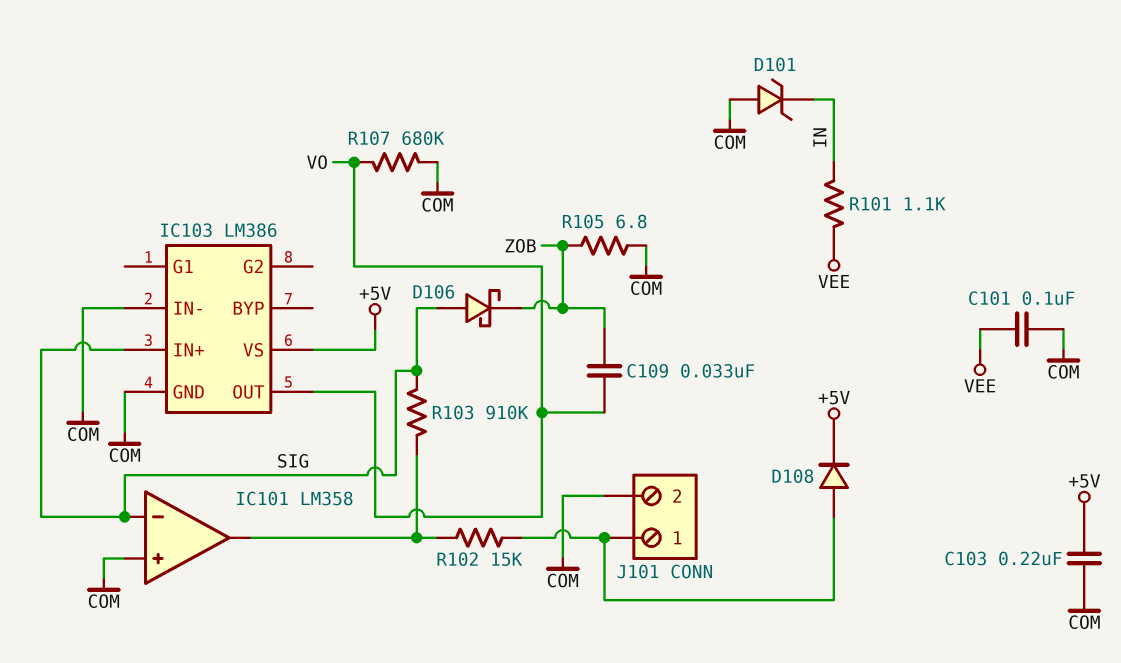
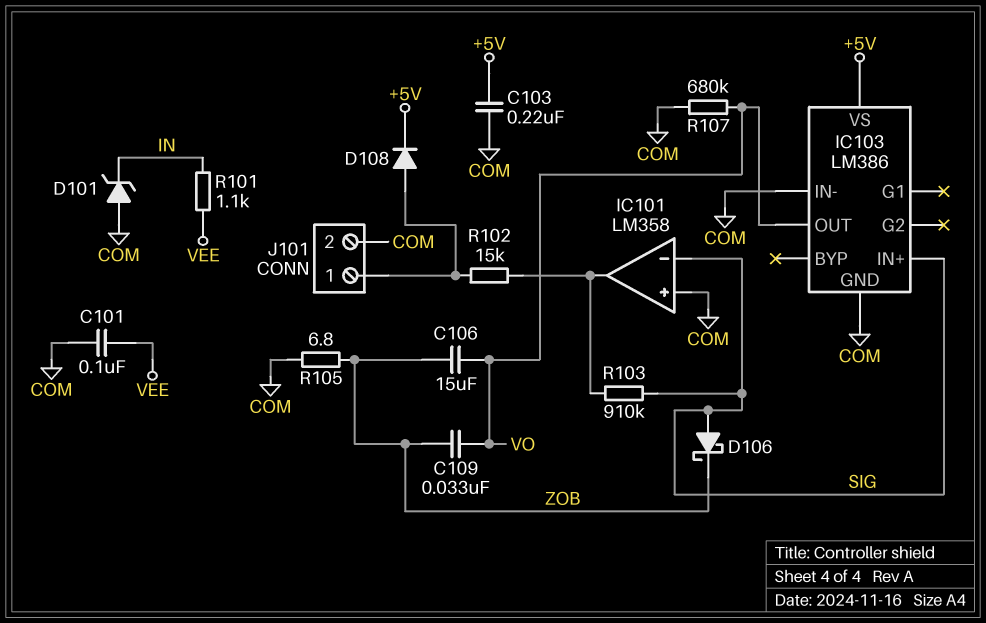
C106: none -> 15uF (VO, ZOB)

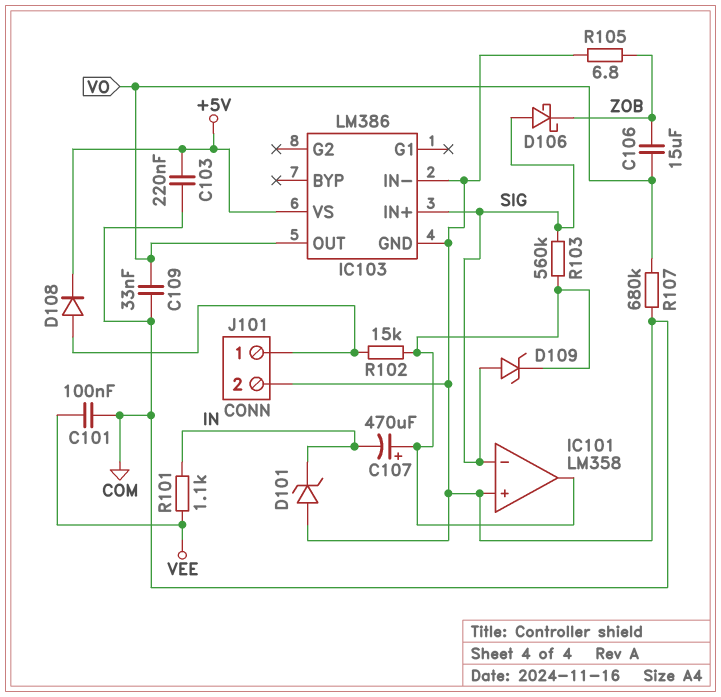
C107: none -> 470uF (plus IC101/out, minus IN)
C109: 33nF (VO, ZOB) -> 33nF (COM, VO)
D109: none -> zener (A SIG, K IC101/out)
R103: 910k (IC101/out, SIG) -> 560k (IC101/out, SIG)

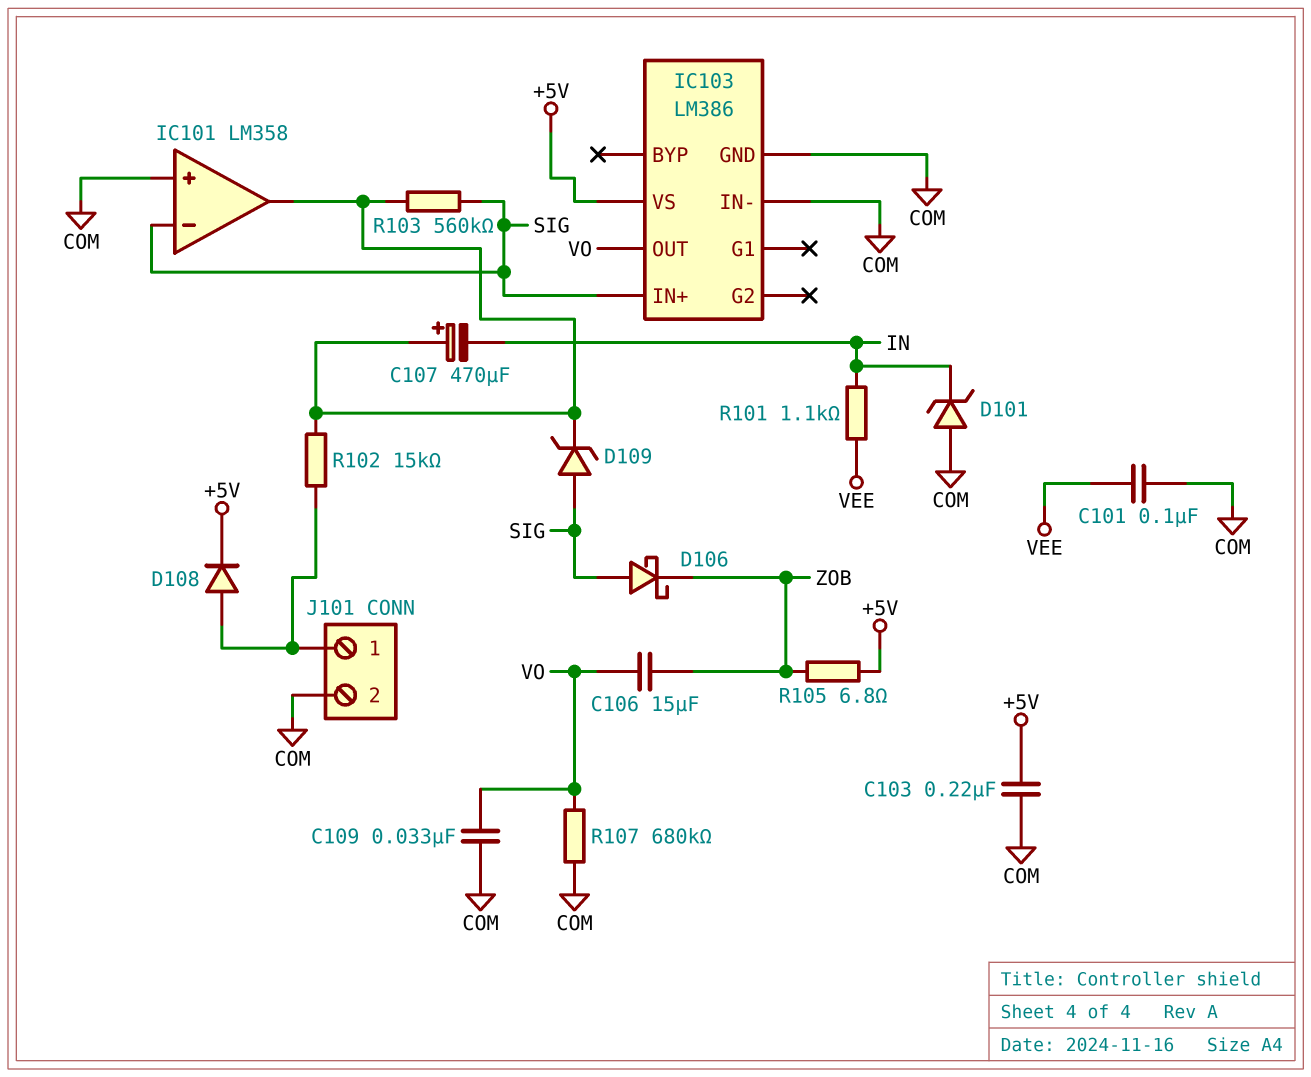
R105: 6.8 (COM, ZOB) -> 6.8 (+5V, ZOB)

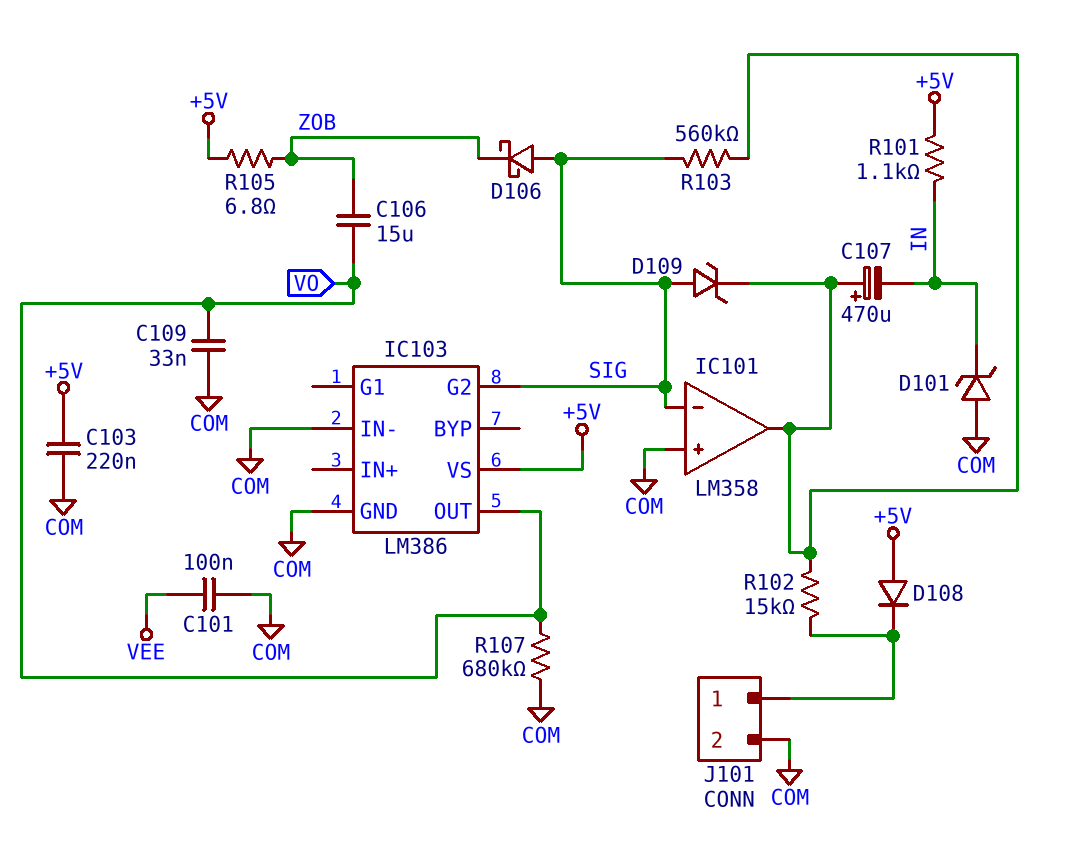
D108: diode (A J101/1, K +5V) -> diode (A +5V, K J101/1)
IC103 pin G2: none -> SIG
IC103 pin IN+: SIG -> none
R101: 1.1k (IN, VEE) -> 1.1k (+5V, IN)

